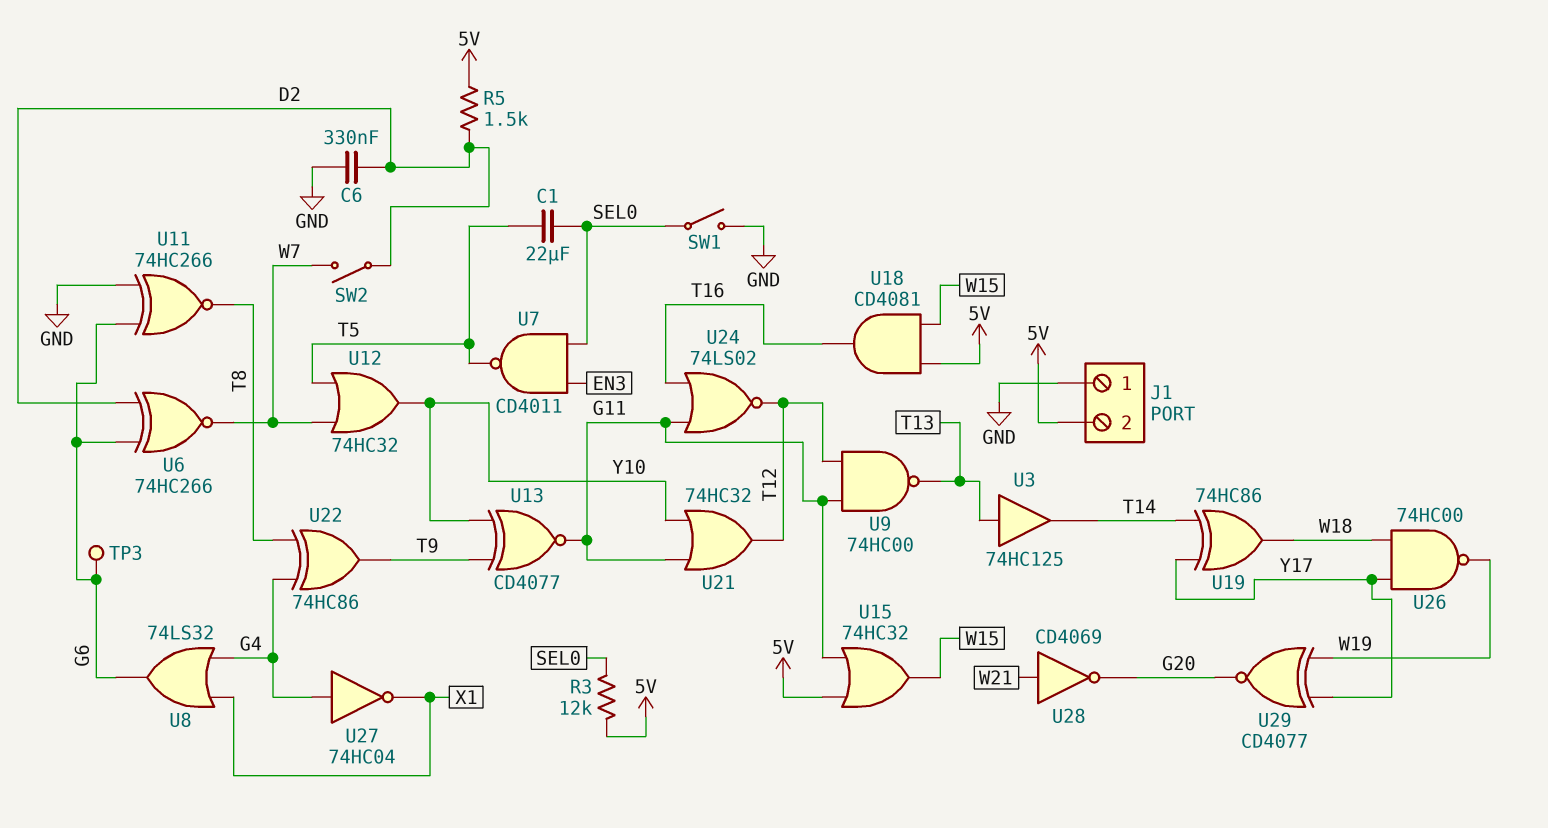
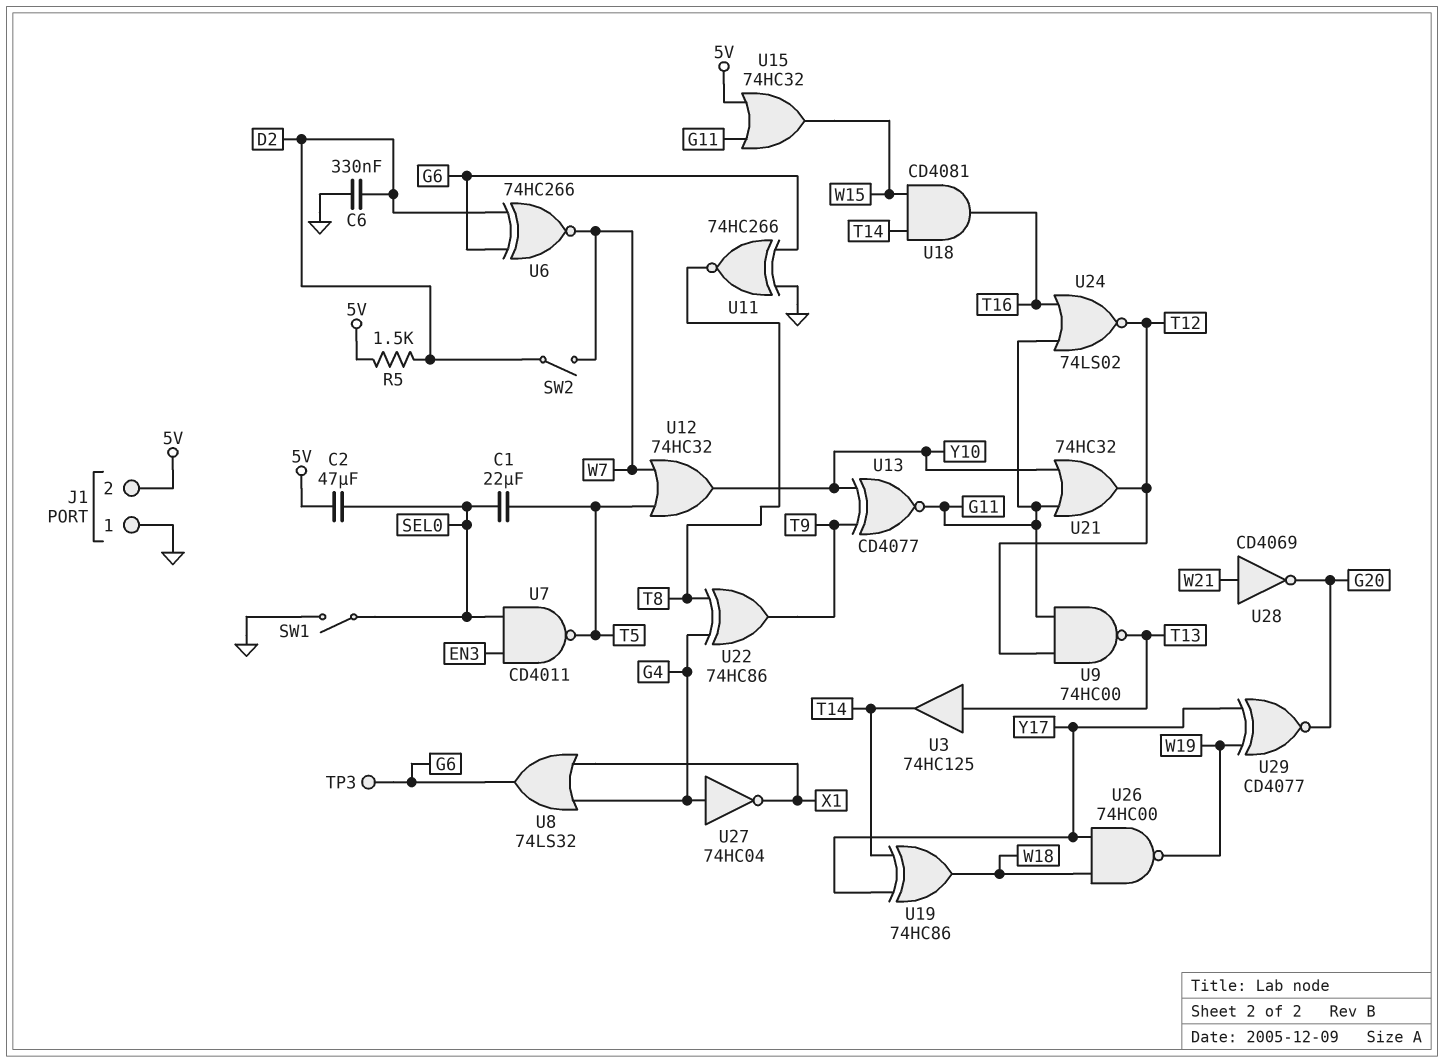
C2: none -> 47uF (5V, SEL0)
R3: 12k (5V, SEL0) -> none
U18: AND CD4081 (in 5V, in W15, out T16) -> AND CD4081 (in T14, in W15, out T16)

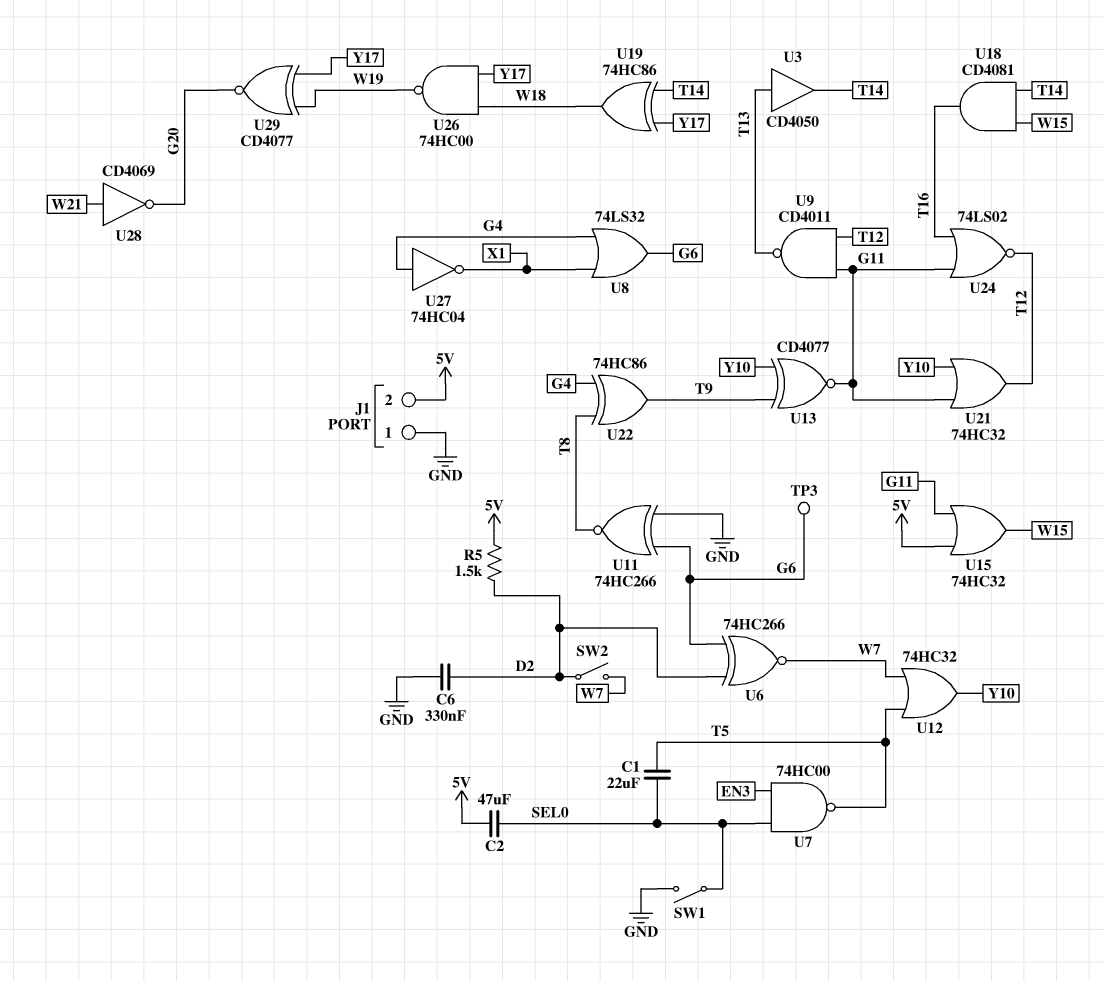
U3: buffer 74HC125 (in T13, out T14) -> buffer CD4050 (in T13, out T14)
U7: NAND CD4011 (in EN3, in SEL0, out T5) -> NAND 74HC00 (in EN3, in SEL0, out T5)
U9: NAND 74HC00 (in G11, in T12, out T13) -> NAND CD4011 (in G11, in T12, out T13)

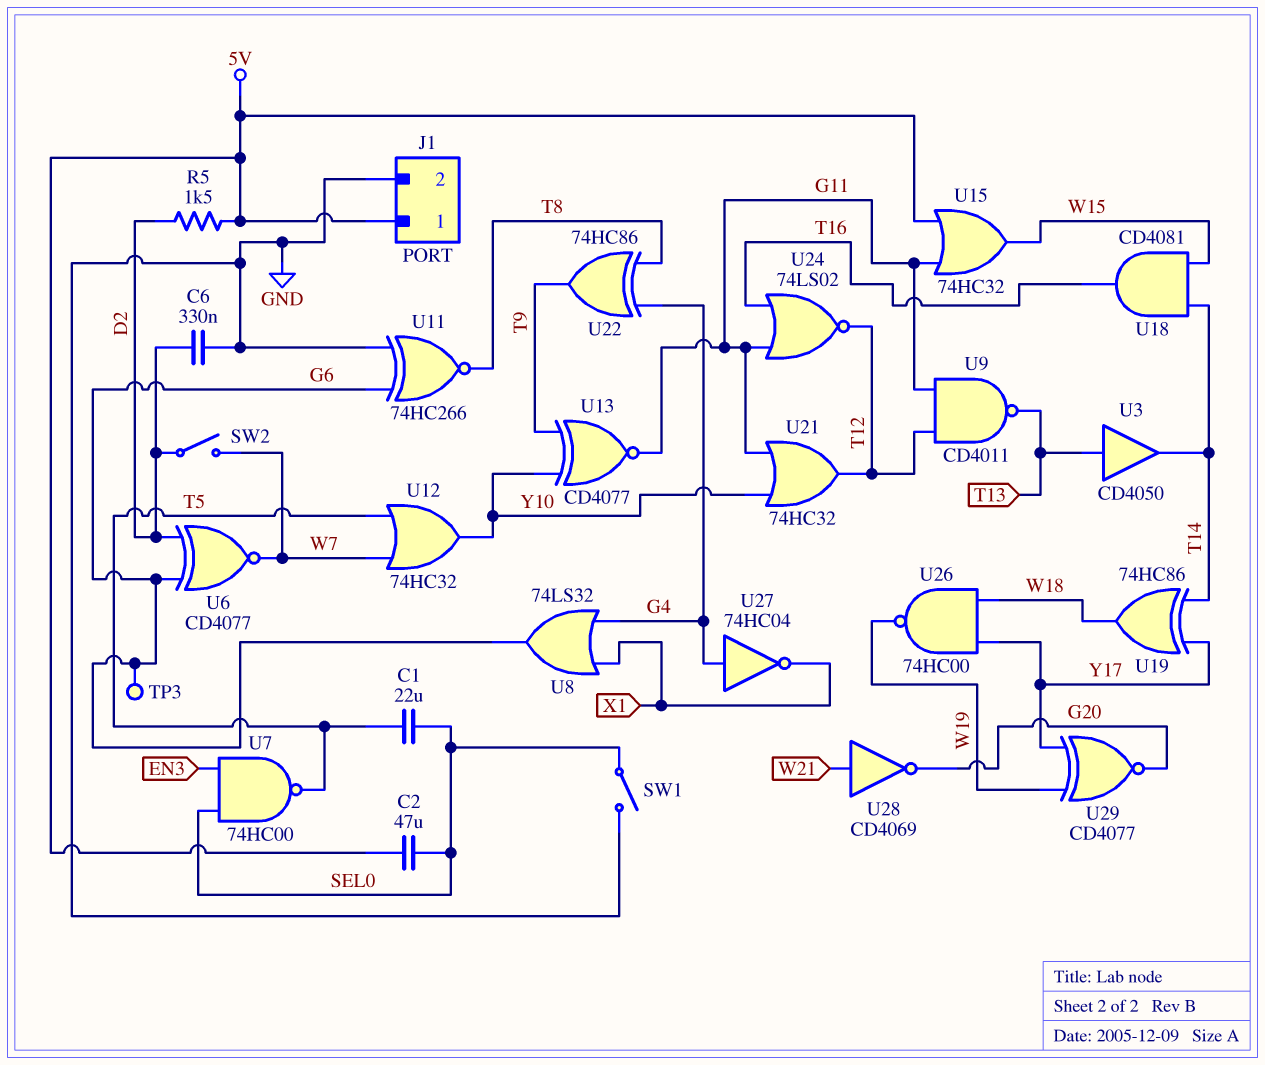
J1 pin 1: GND -> 5V
J1 pin 2: 5V -> GND
U6: XNOR 74HC266 (in D2, in G6, out W7) -> XNOR CD4077 (in D2, in G6, out W7)

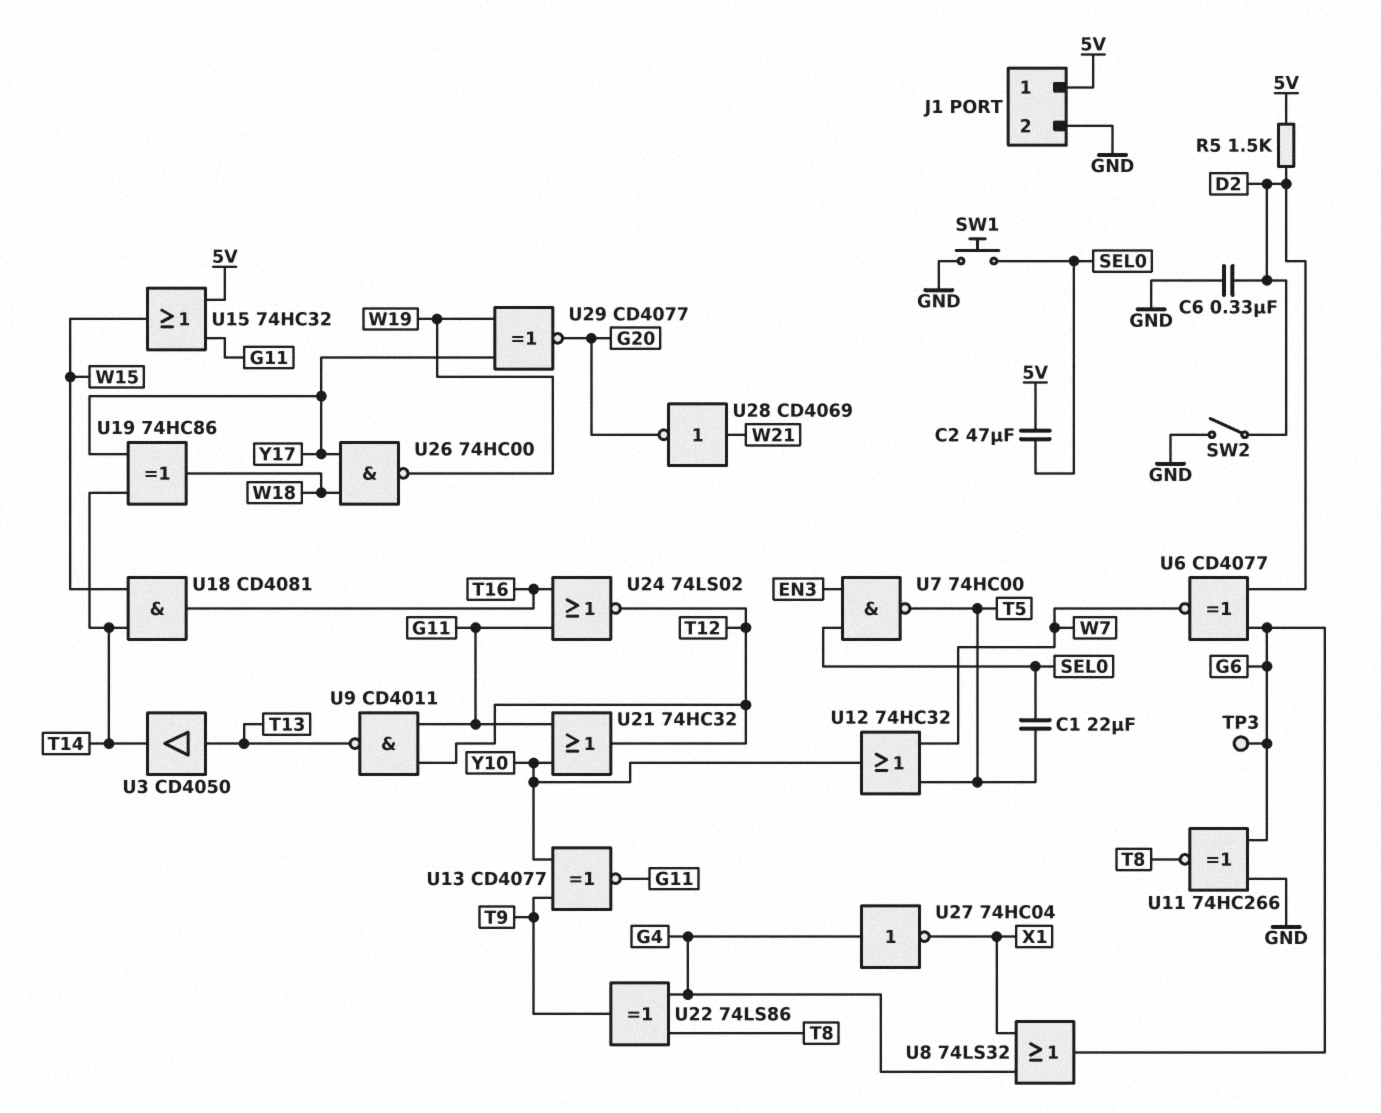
SW1: switch (GND, SEL0) -> button (GND, SEL0)
SW2: switch (D2, W7) -> switch (D2, GND)
U22: XOR 74HC86 (in G4, in T8, out T9) -> XOR 74LS86 (in G4, in T8, out T9)

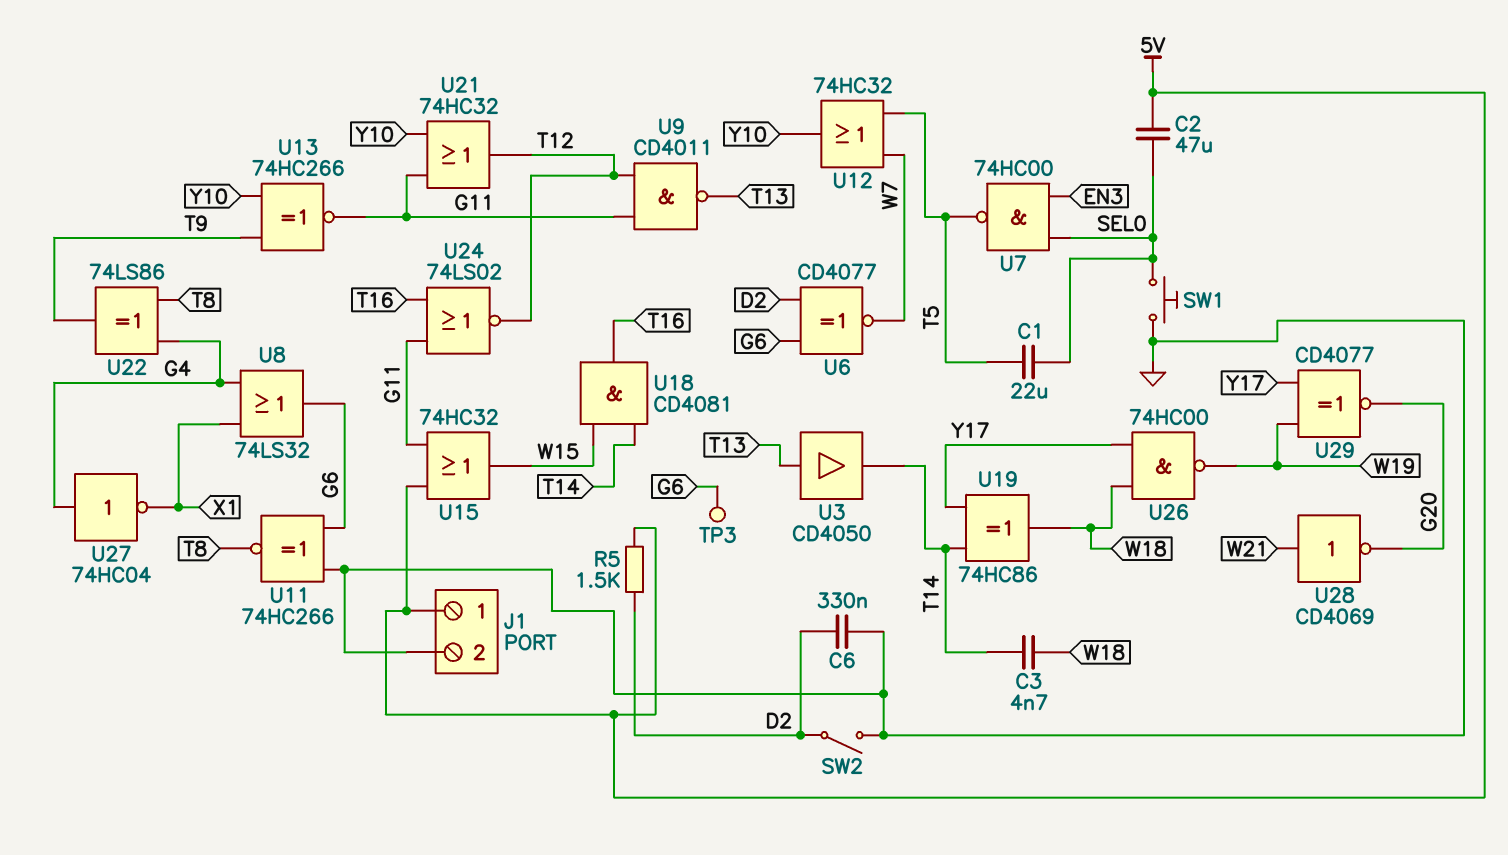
C3: none -> 4.7nF (T14, W18)
U13: XNOR CD4077 (in T9, in Y10, out G11) -> XNOR 74HC266 (in T9, in Y10, out G11)

